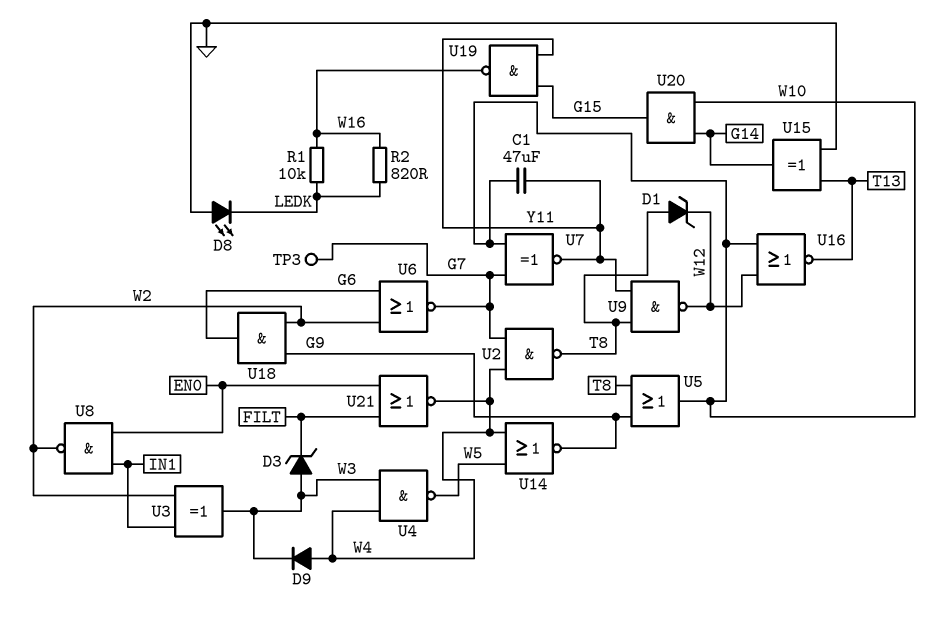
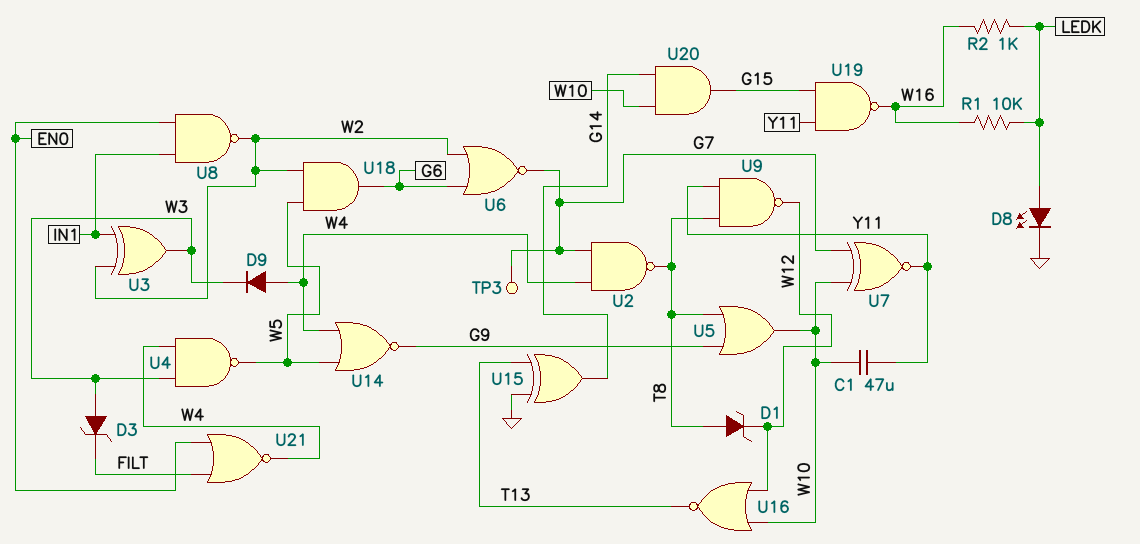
D8: LED (A GND, K LEDK) -> LED (A LEDK, K GND)
R2: 820 (LEDK, W16) -> 1k (LEDK, W16)
U18: AND (in G9, in W2, out G6) -> AND (in W2, in W5, out G6)

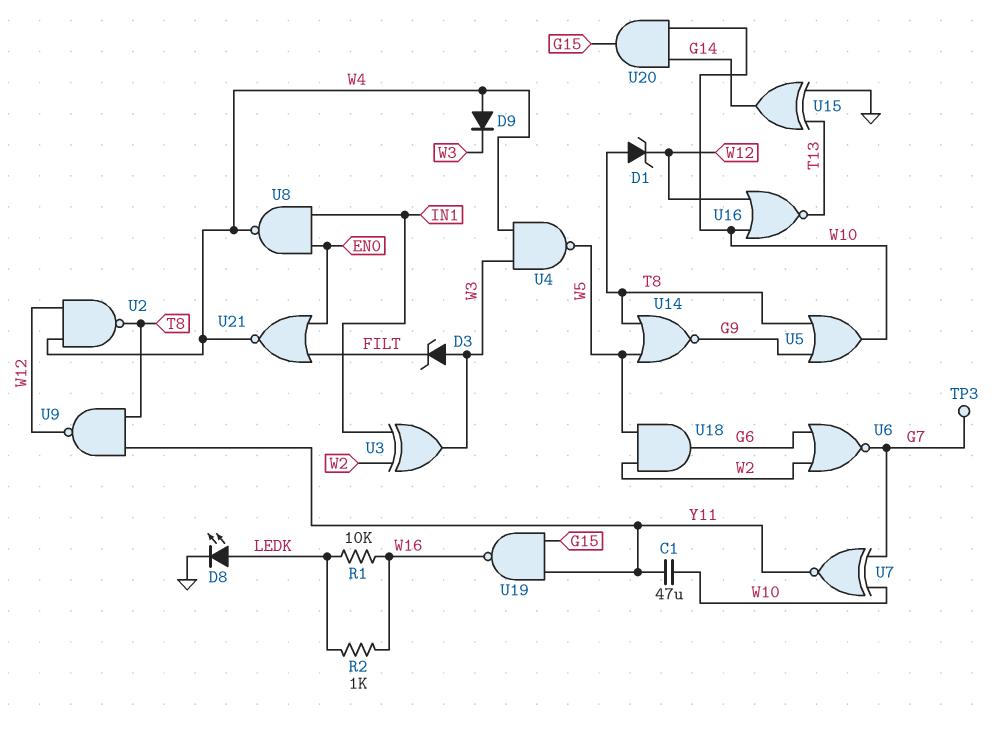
U2: NAND (in G7, in W4, out T8) -> NAND (in W4, in W12, out T8)
U8: NAND (in EN0, in IN1, out W2) -> NAND (in EN0, in IN1, out W4)
U14: NOR (in W4, in W5, out G9) -> NOR (in T8, in W5, out G9)

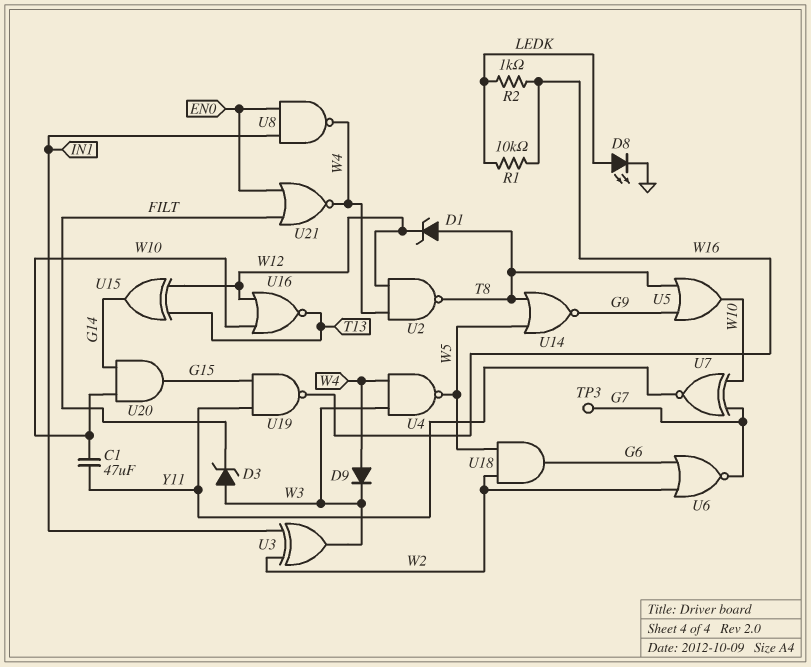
U9: NAND (in T8, in Y11, out W12) -> none
U15: XOR (in GND, in T13, out G14) -> XOR (in T13, in W12, out G14)

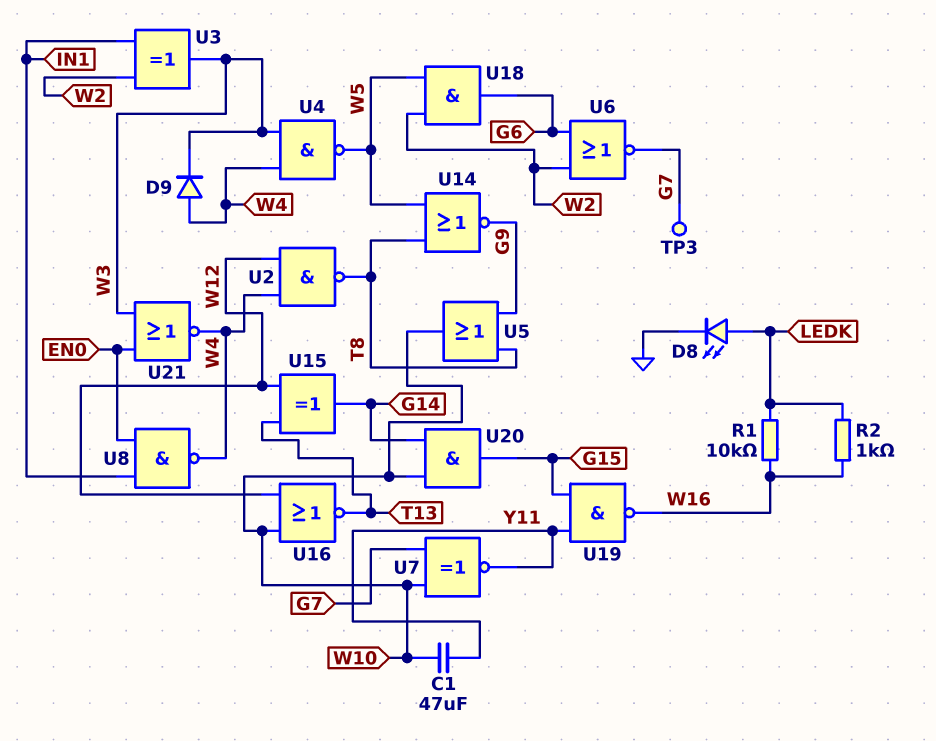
D1: zener (A T8, K W12) -> none
D3: zener (A W3, K FILT) -> none
U21: NOR (in EN0, in FILT, out W4) -> NOR (in EN0, in W3, out W4)

